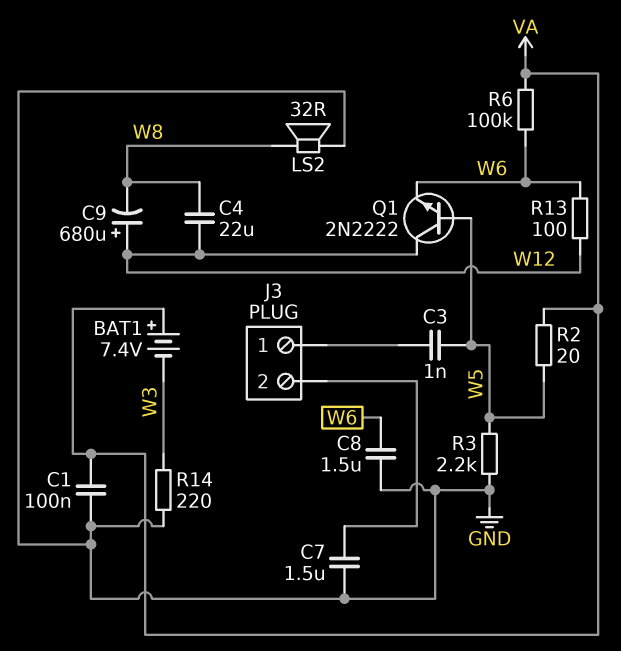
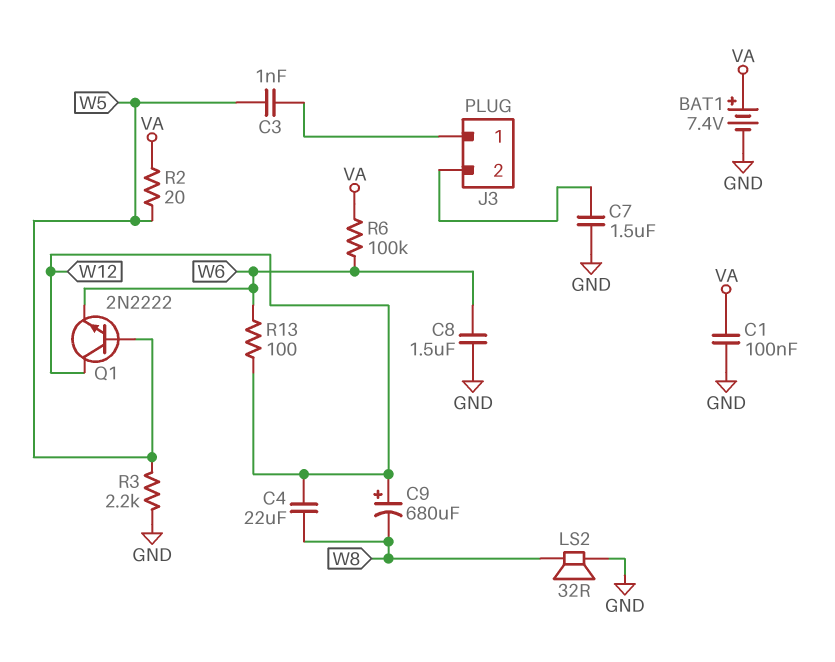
BAT1: 7.4V (plus VA, minus W3) -> 7.4V (plus VA, minus GND)
R14: 220 (GND, W3) -> none

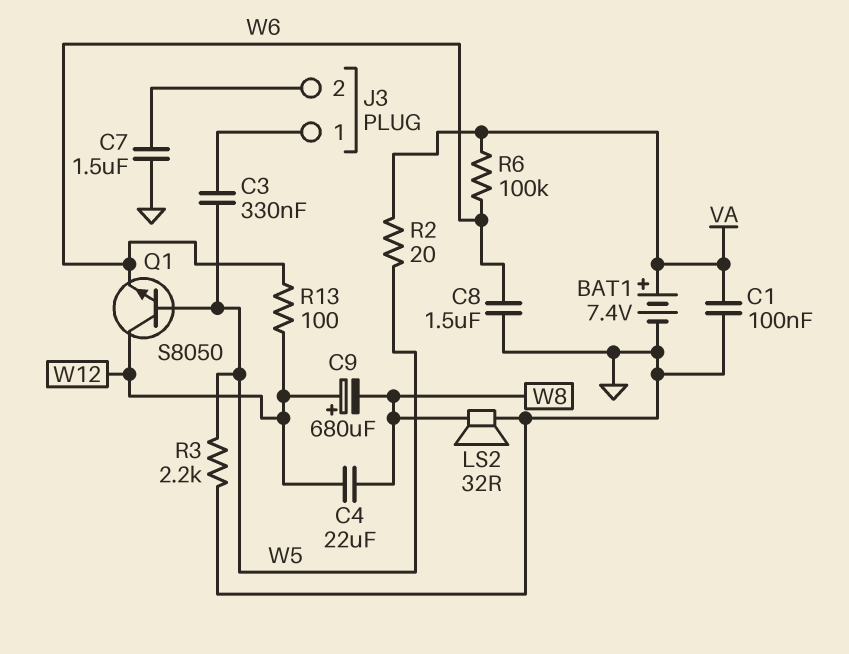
C3: 1nF (J3/1, W5) -> 330nF (J3/1, W5)
Q1: NPN 2N2222 (B W5, C W12, E W6) -> NPN S8050 (B W5, C W12, E W6)

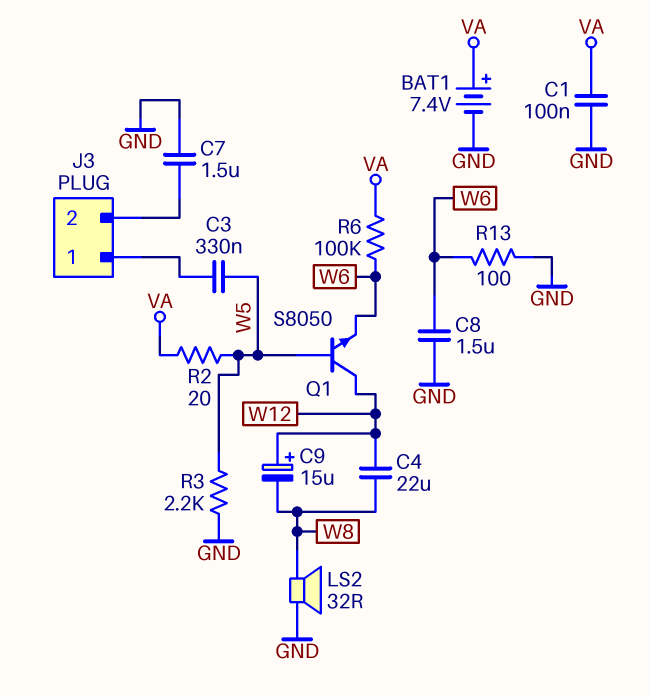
C9: 680uF (plus W12, minus W8) -> 15uF (plus W12, minus W8)
R13: 100 (W6, W12) -> 100 (GND, W6)

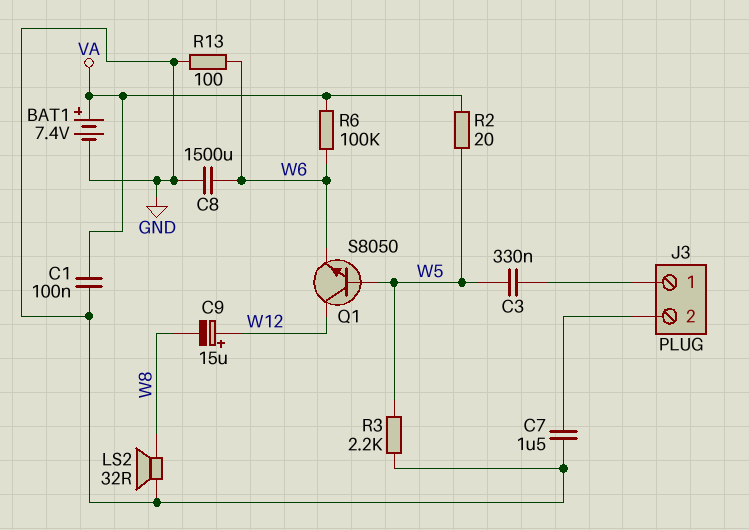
C4: 22uF (W8, W12) -> none
C8: 1.5uF (GND, W6) -> 1500uF (GND, W6)

